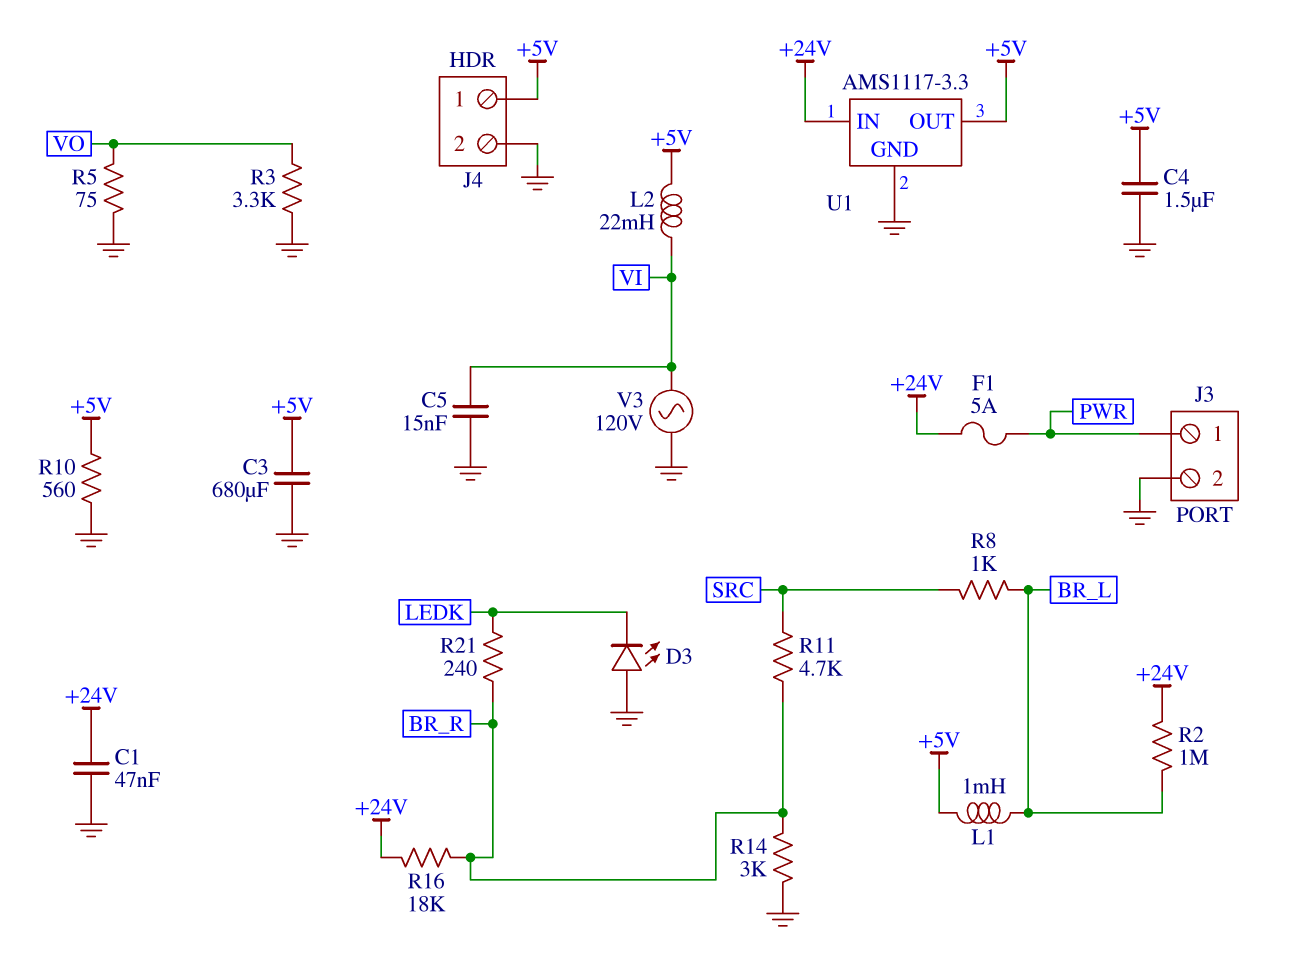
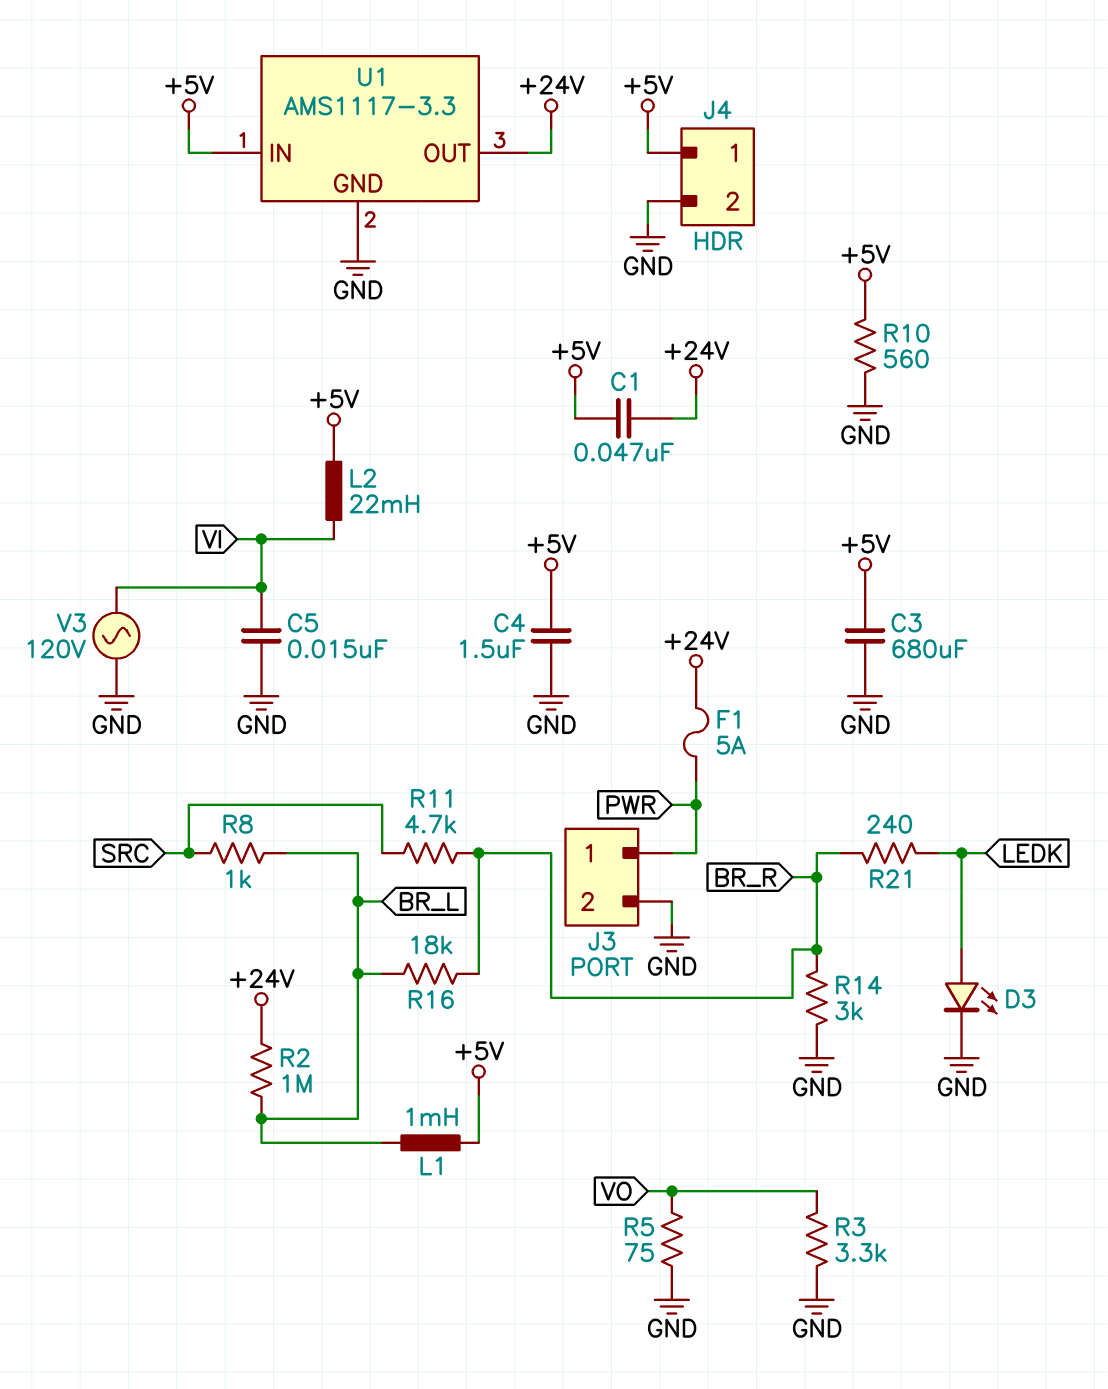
C1: 47nF (+24V, GND) -> 47nF (+5V, +24V)
D3: LED (A GND, K LEDK) -> LED (A LEDK, K GND)
R16: 18k (+24V, BR_R) -> 18k (BR_L, BR_R)
U1 pin IN: +24V -> +5V
U1 pin OUT: +5V -> +24V

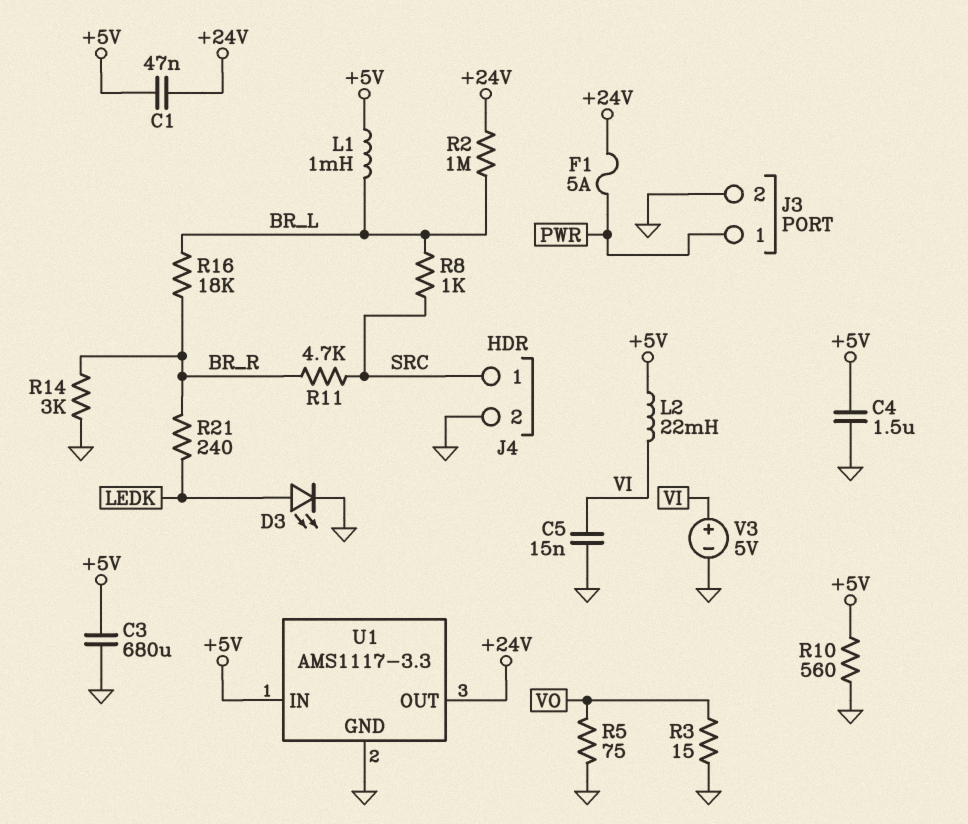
J4 pin 1: +5V -> SRC
R3: 3.3k (GND, VO) -> 15 (GND, VO)
V3: AC 120V (GND, VI) -> 5V (plus VI, minus GND)

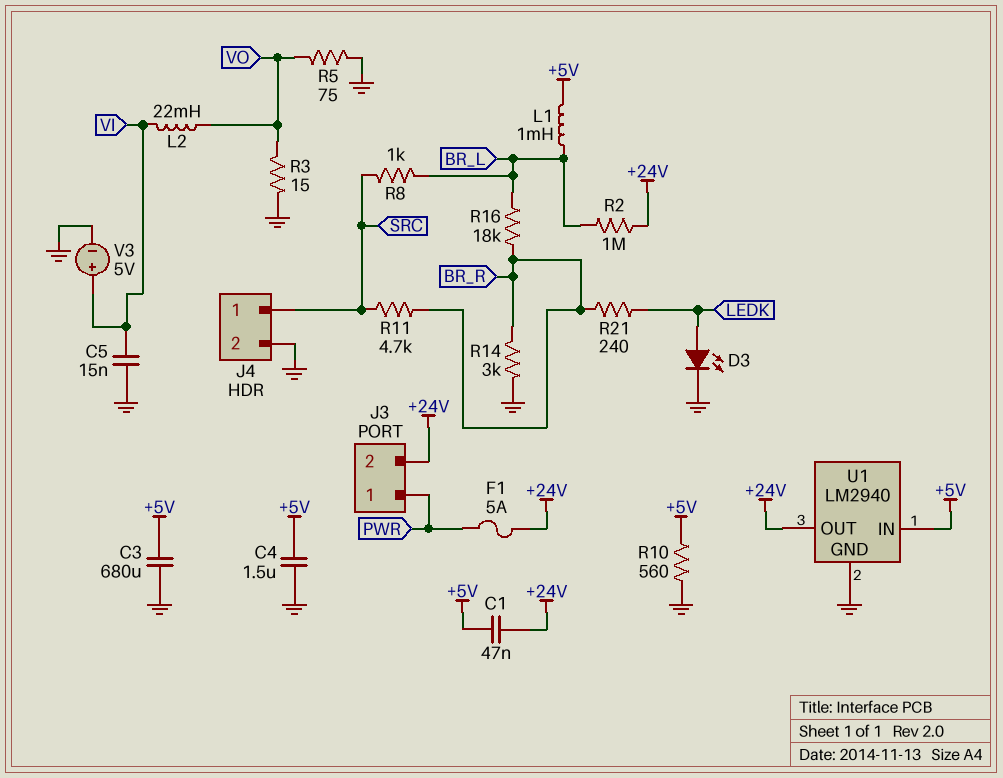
J3 pin 2: GND -> +24V
L2: 22mH (+5V, VI) -> 22mH (VI, VO)
U1: AMS1117-3.3 -> LM2940

